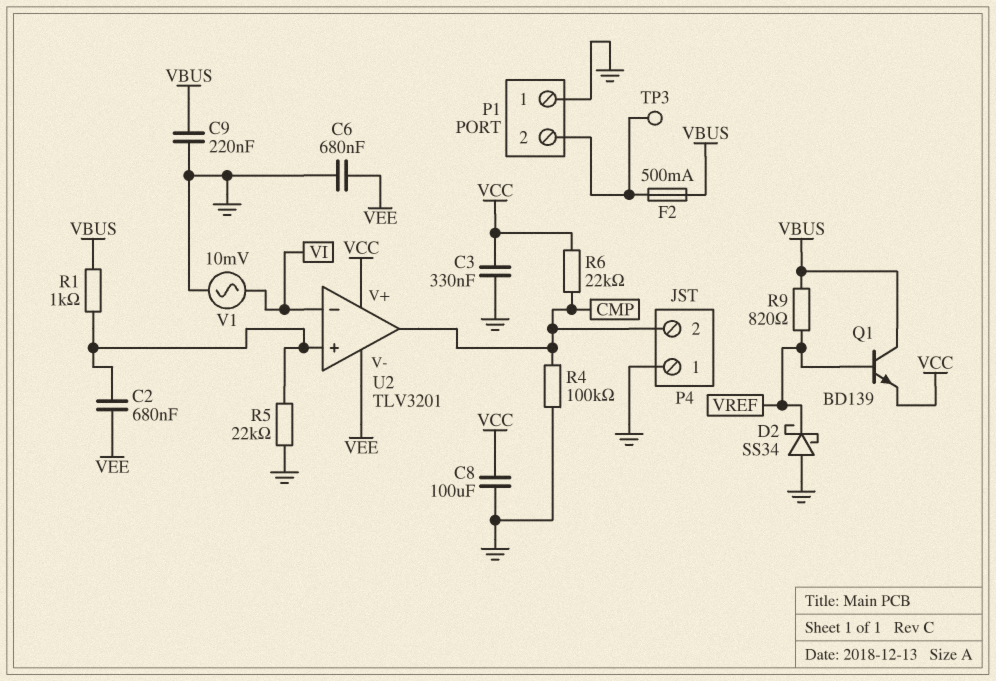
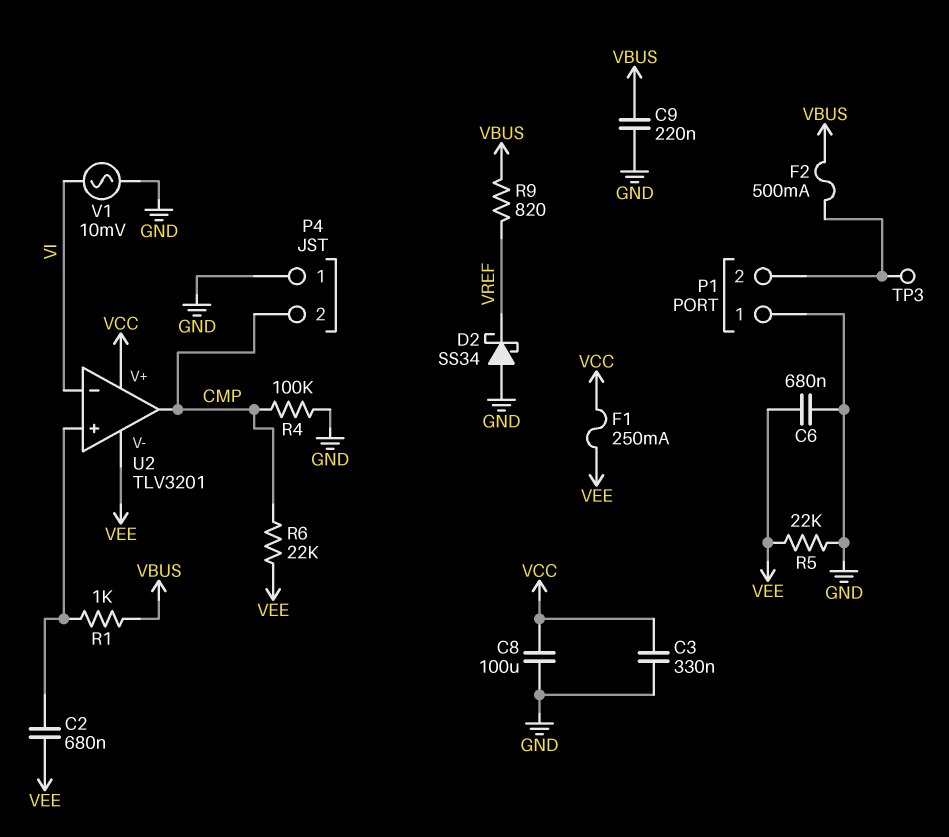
F1: none -> 250mA (VCC, VEE)
Q1: NPN BD139 (B VREF, C VBUS, E VCC) -> none
R5: 22k (GND, U2/in+) -> 22k (GND, VEE)
R6: 22k (CMP, VCC) -> 22k (CMP, VEE)

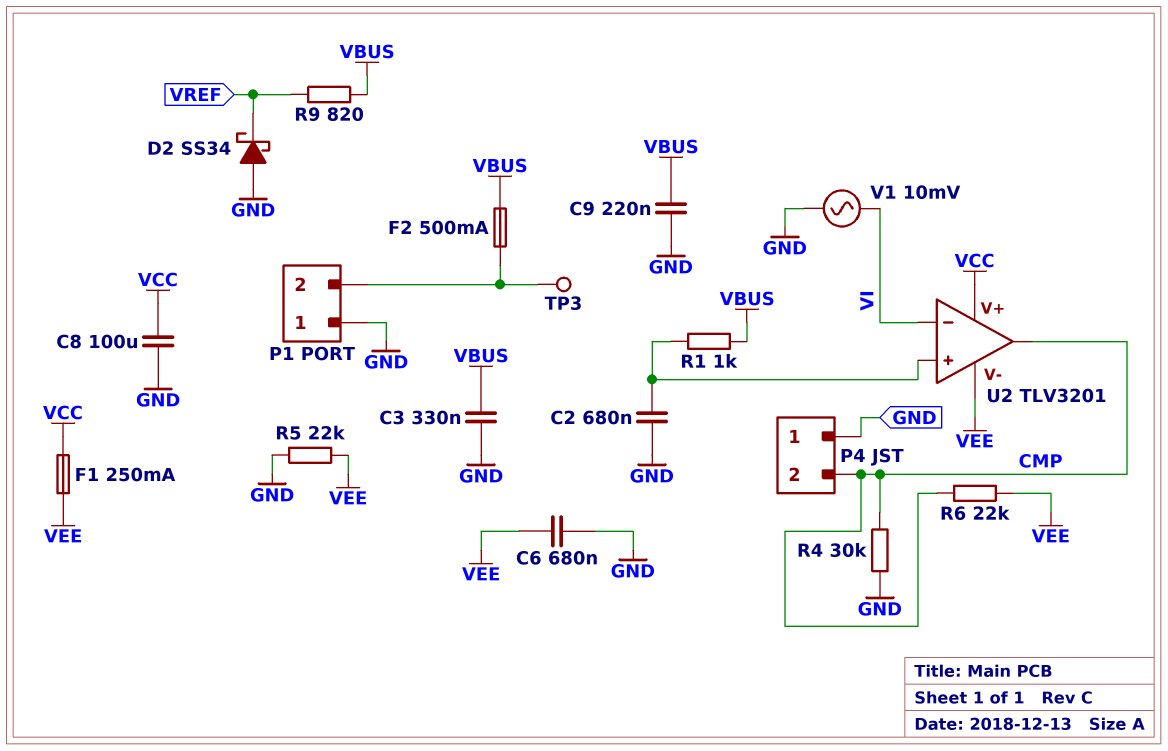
C2: 680nF (U2/in+, VEE) -> 680nF (GND, U2/in+)
C3: 330nF (GND, VCC) -> 330nF (GND, VBUS)
R4: 100k (CMP, GND) -> 30k (CMP, GND)

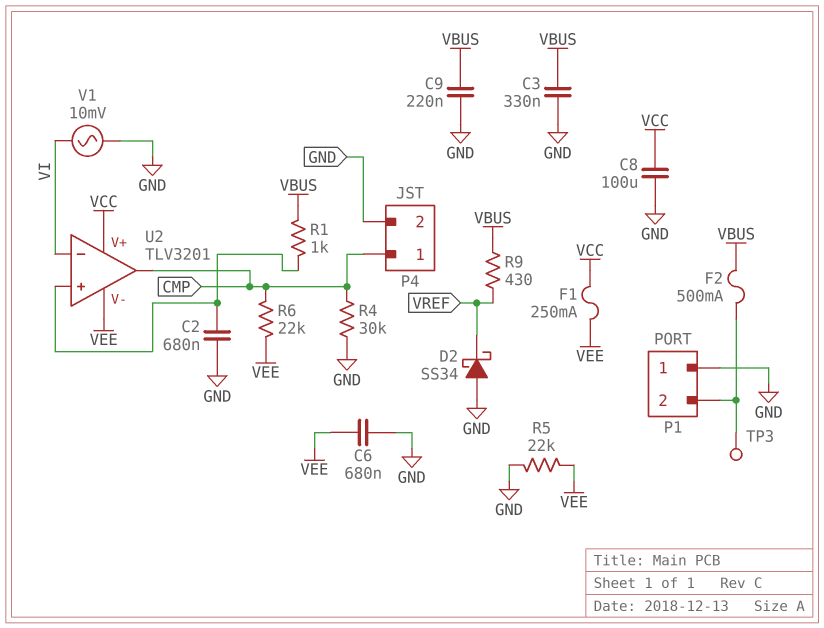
P4 pin 1: GND -> CMP
P4 pin 2: CMP -> GND
R9: 820 (VBUS, VREF) -> 430 (VBUS, VREF)

